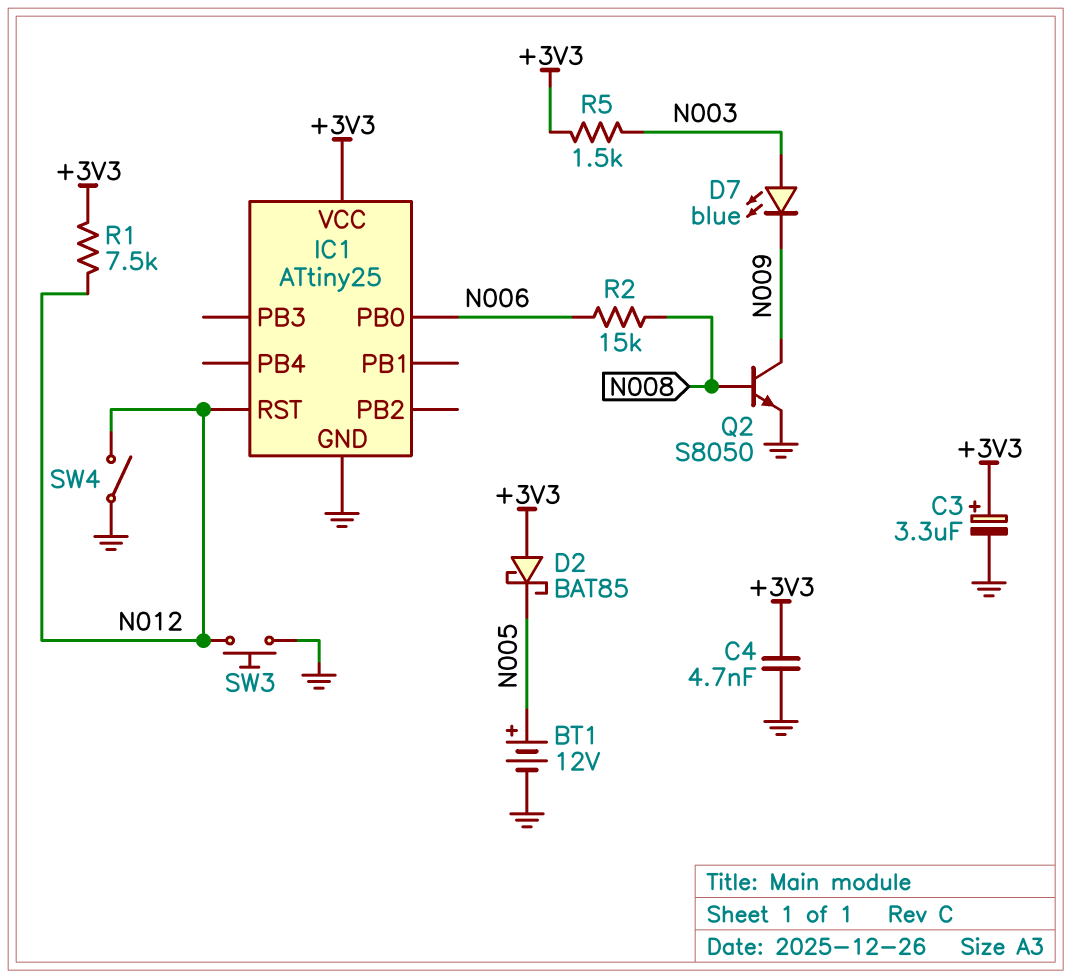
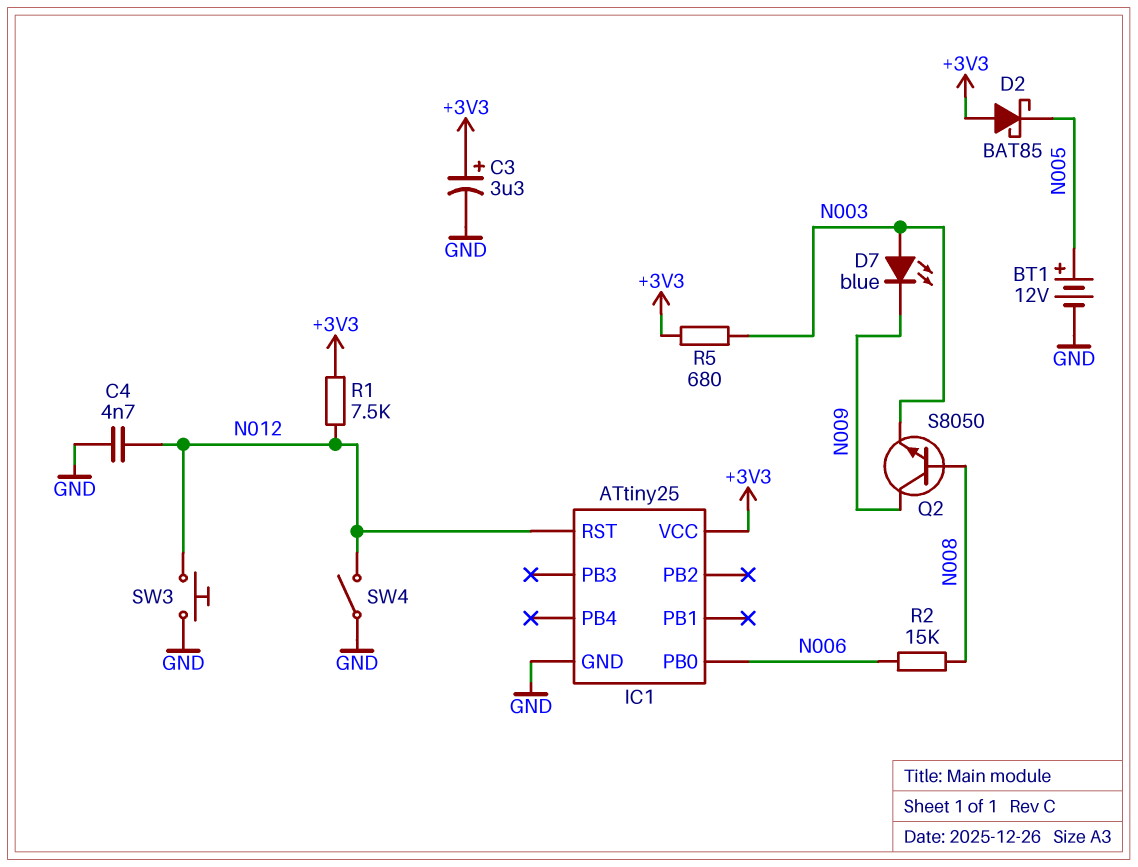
C4: 4.7nF (+3V3, GND) -> 4.7nF (GND, N012)
Q2: NPN S8050 (B N008, C N009, E GND) -> NPN S8050 (B N008, C N009, E N003)
R5: 1.5k (+3V3, N003) -> 680 (+3V3, N003)

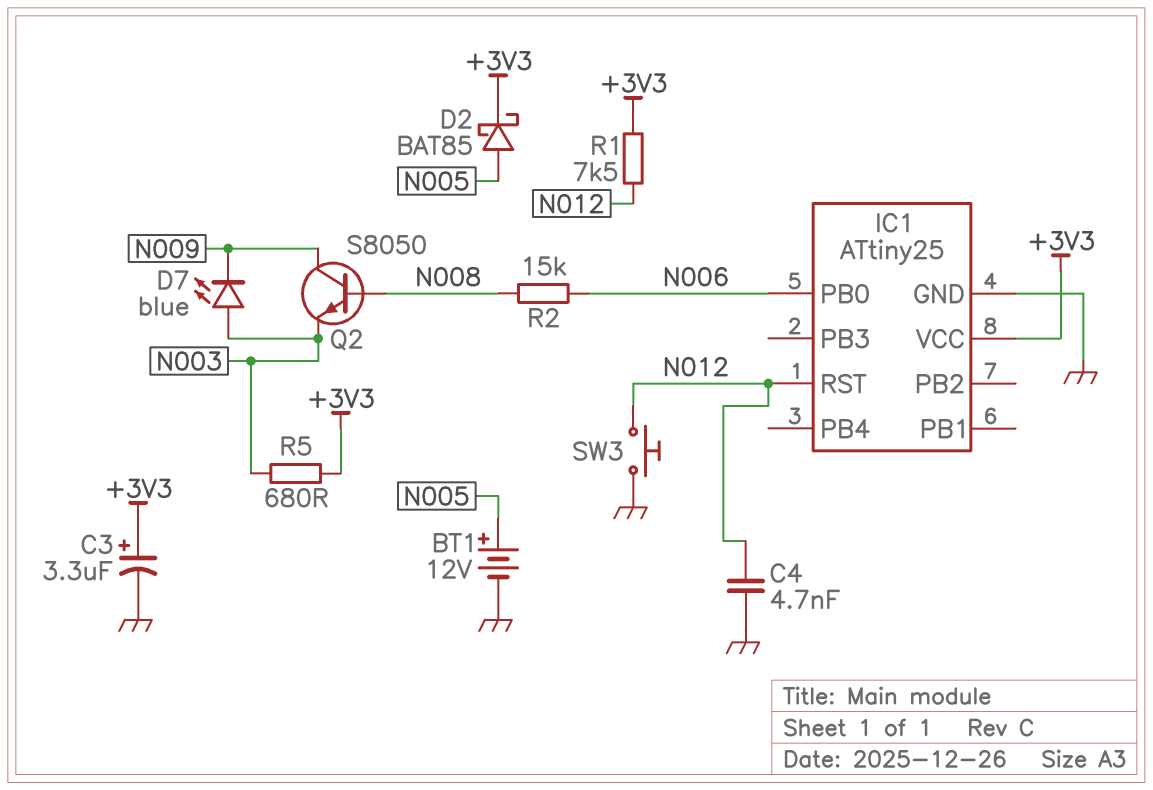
D2: schottky BAT85 (A +3V3, K N005) -> schottky BAT85 (A N005, K +3V3)
SW4: switch (GND, N012) -> none

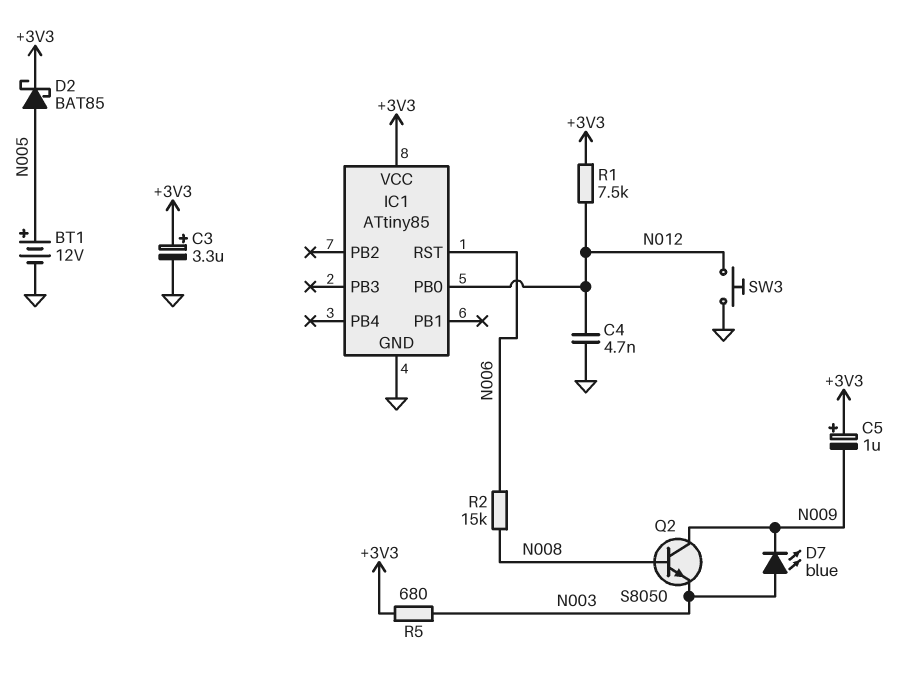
C5: none -> 1uF (plus +3V3, minus N009)
IC1: ATtiny25 -> ATtiny85
IC1 pin PB0: N006 -> N012
IC1 pin RST: N012 -> N006

